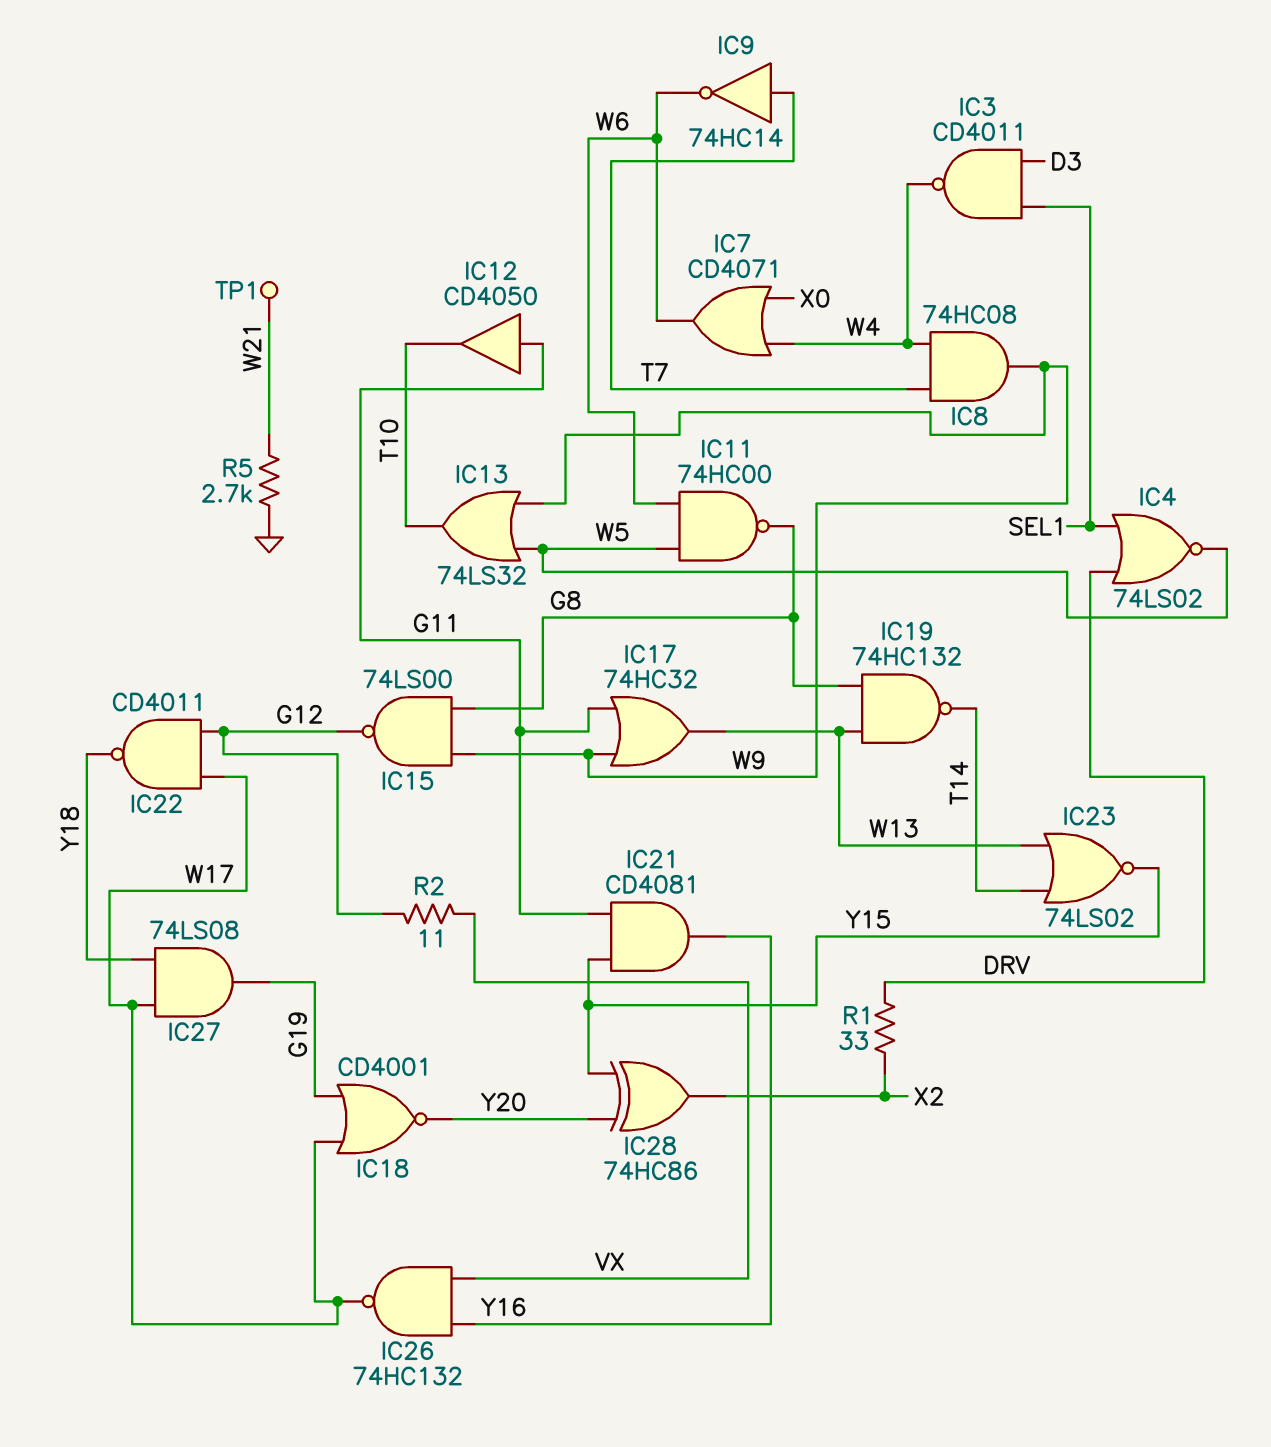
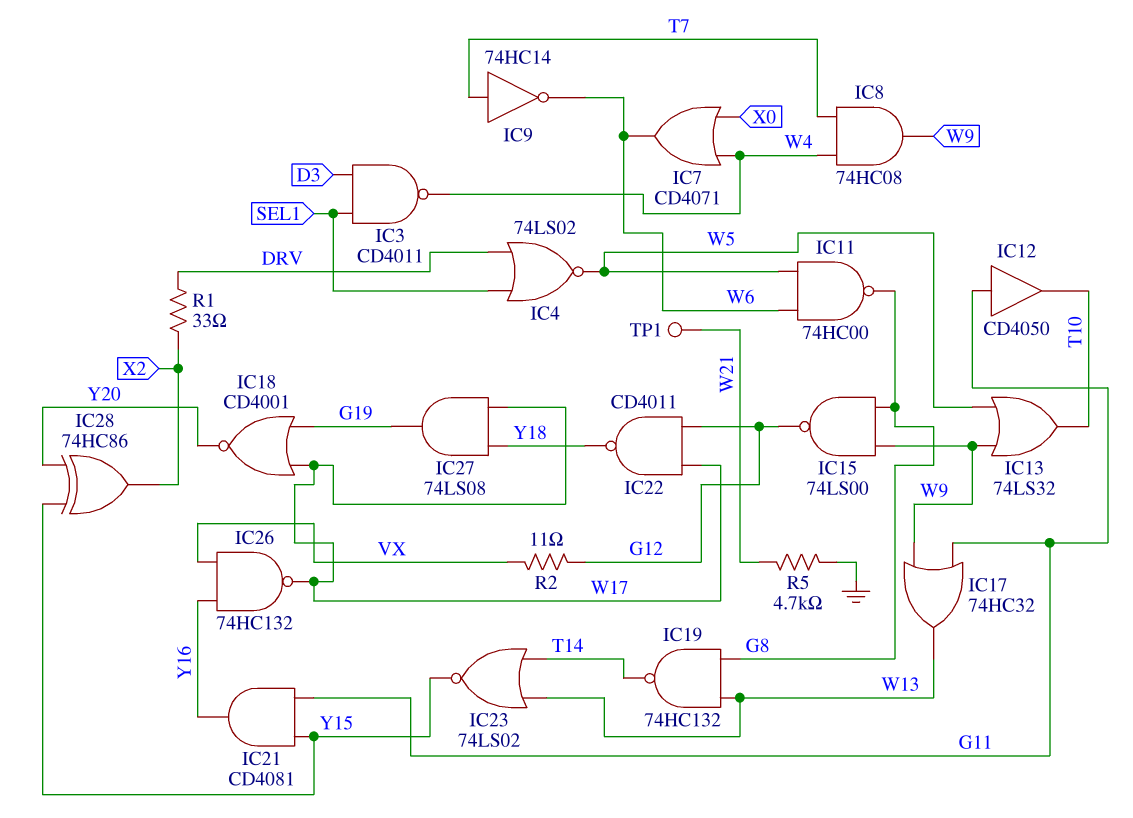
R5: 2.7k (GND, W21) -> 4.7k (GND, W21)

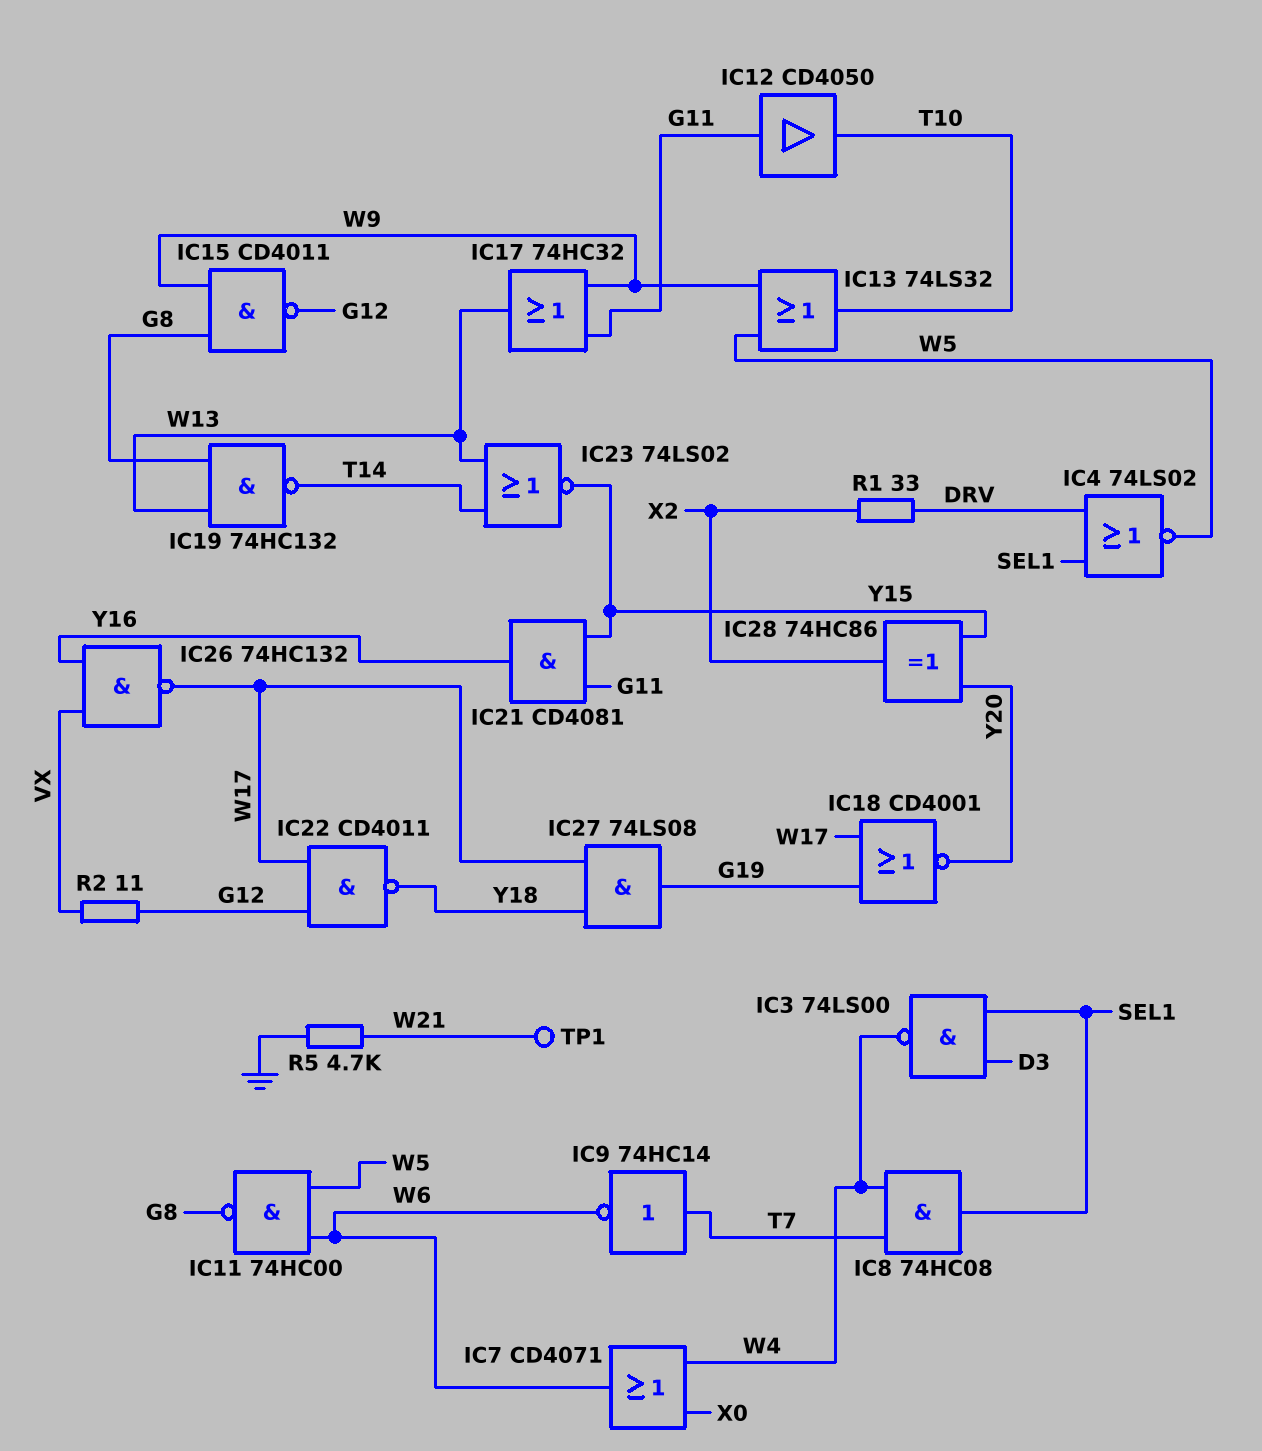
IC3: NAND CD4011 (in D3, in SEL1, out W4) -> NAND 74LS00 (in D3, in SEL1, out W4)
IC8: AND 74HC08 (in T7, in W4, out W9) -> AND 74HC08 (in T7, in W4, out SEL1)
IC15: NAND 74LS00 (in G8, in W9, out G12) -> NAND CD4011 (in G8, in W9, out G12)

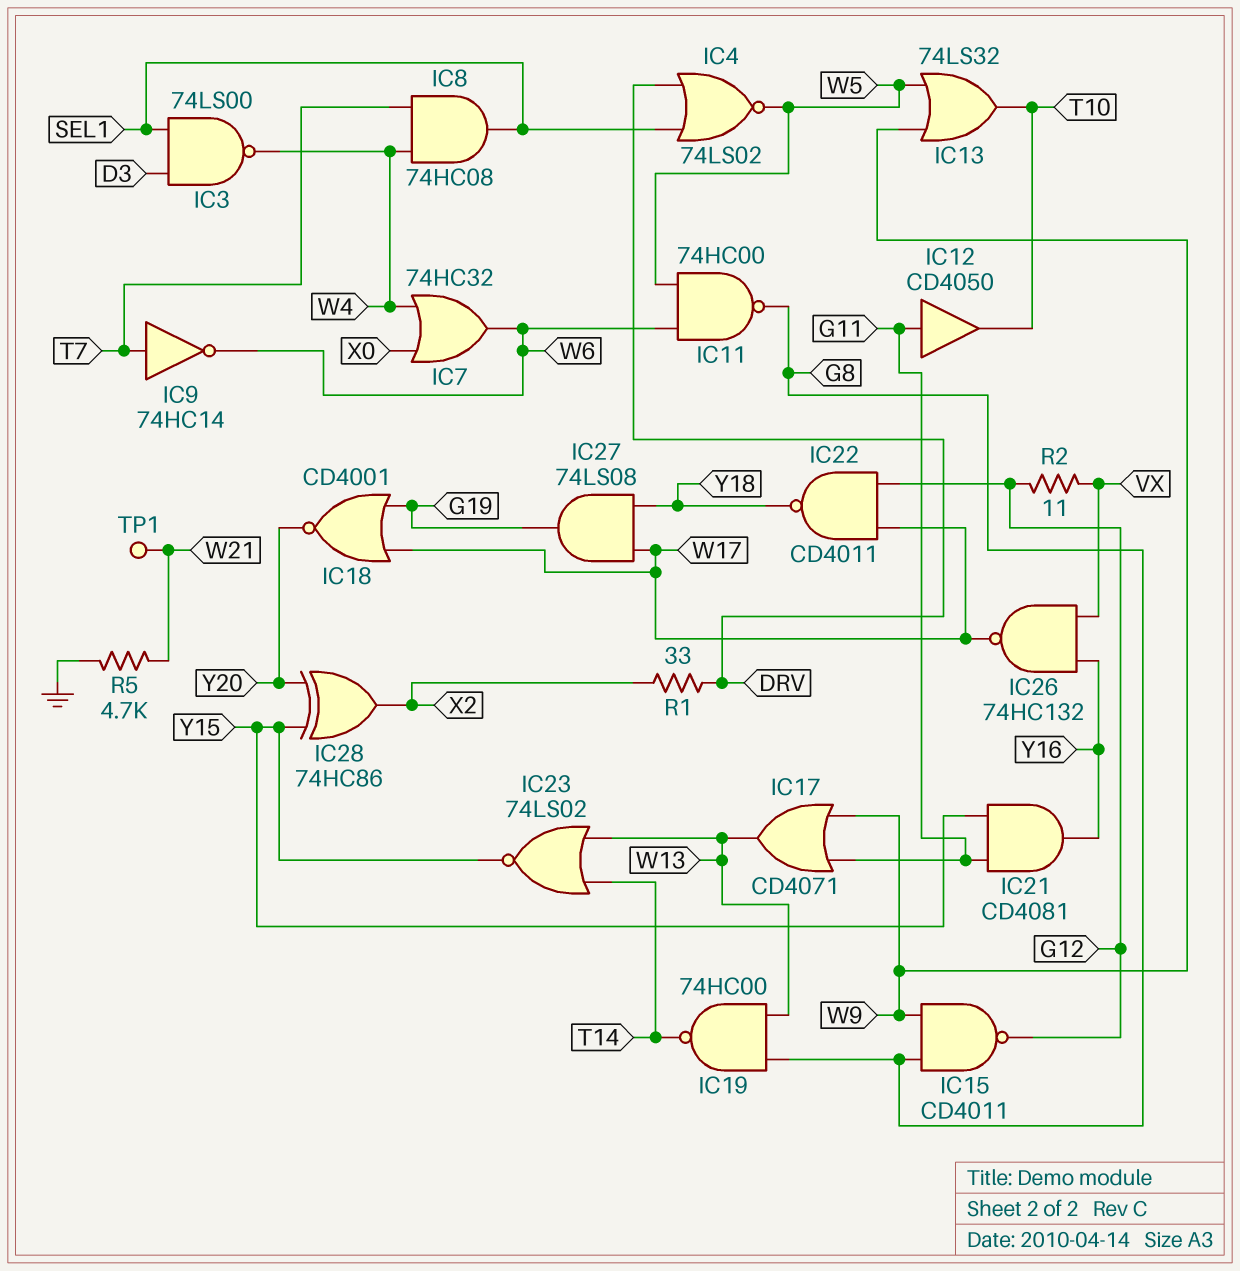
IC7: OR CD4071 (in W4, in X0, out W6) -> OR 74HC32 (in W4, in X0, out W6)
IC17: OR 74HC32 (in G11, in W9, out W13) -> OR CD4071 (in G11, in W9, out W13)
IC19: NAND 74HC132 (in G8, in W13, out T14) -> NAND 74HC00 (in G8, in W13, out T14)

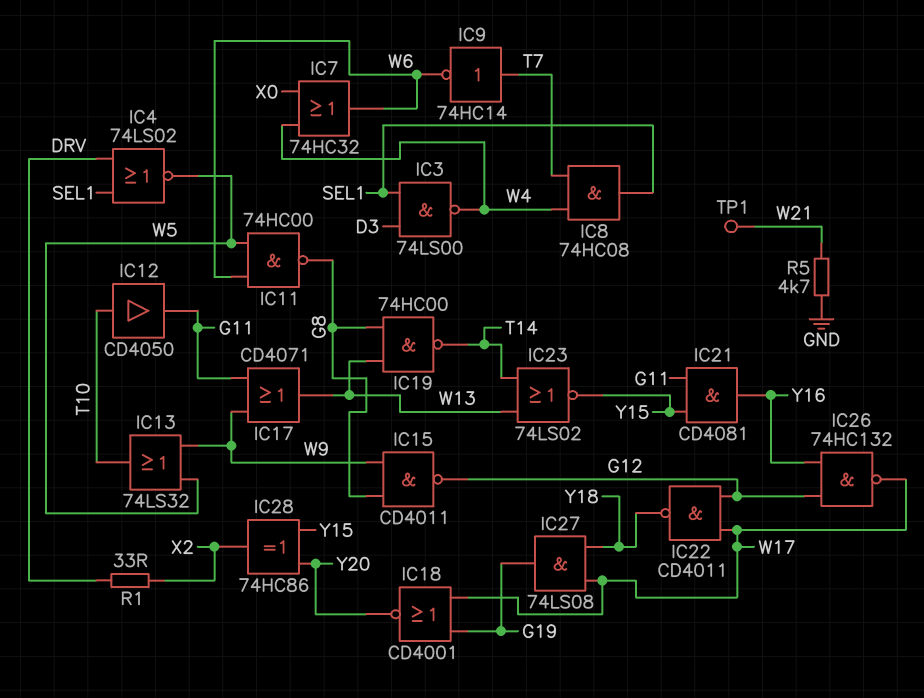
IC12: buffer CD4050 (in G11, out T10) -> buffer CD4050 (in T10, out G11)
IC26: NAND 74HC132 (in VX, in Y16, out W17) -> NAND 74HC132 (in G12, in Y16, out W17)
R2: 11 (G12, VX) -> none

